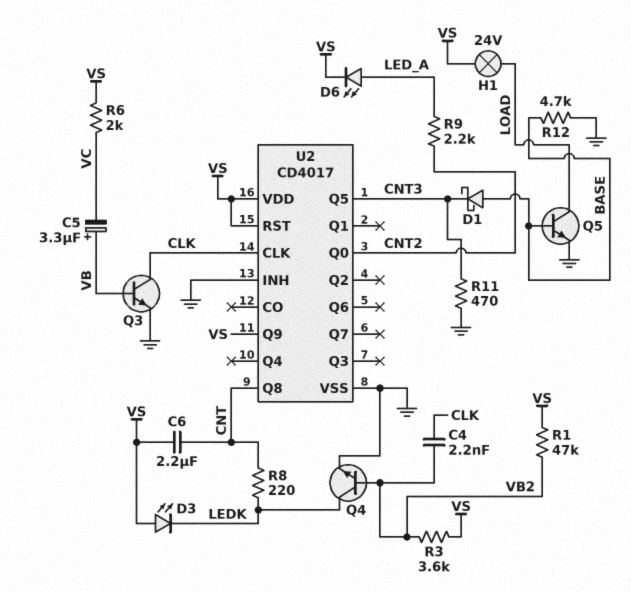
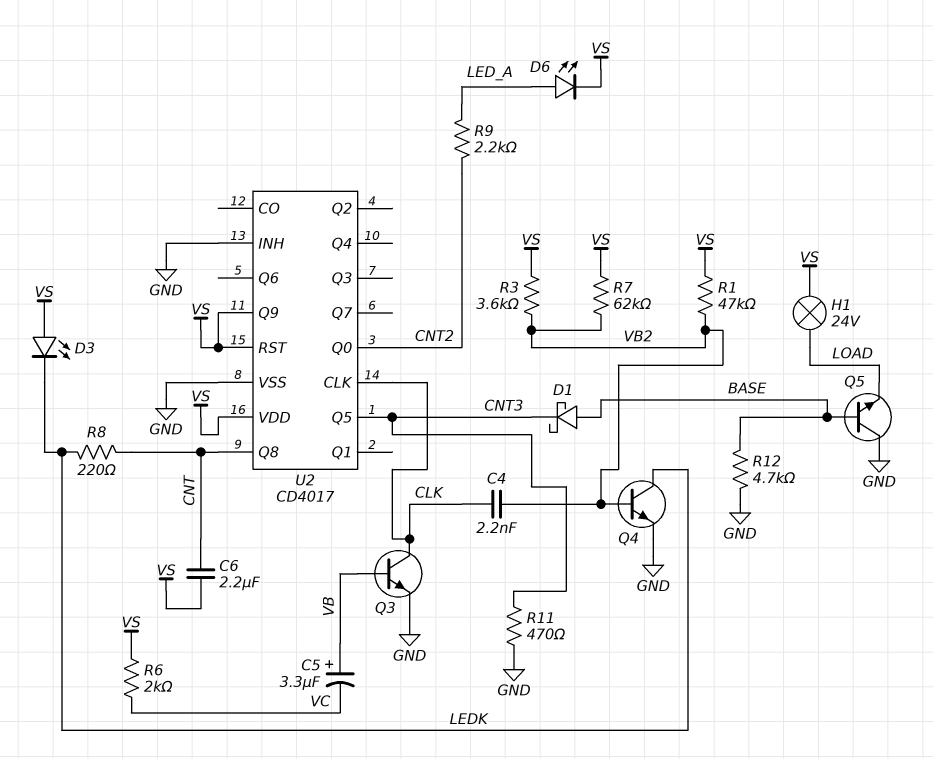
Q5: NPN (B BASE, C LOAD, E GND) -> NPN (B BASE, C GND, E LOAD)
R7: none -> 62k (VB2, VS)

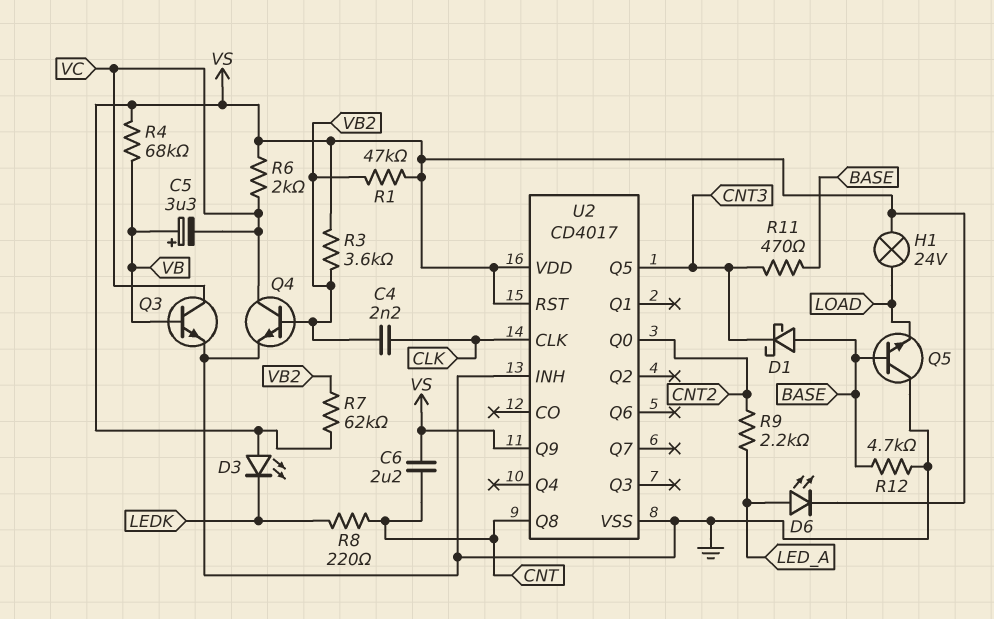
Q3: NPN (B VB, C CLK, E GND) -> NPN (B VB, C VC, E GND)
Q4: NPN (B VB2, C LEDK, E GND) -> NPN (B VB2, C VC, E GND)
R4: none -> 68k (VB, VS)
R11: 470 (CNT3, GND) -> 470 (BASE, CNT3)

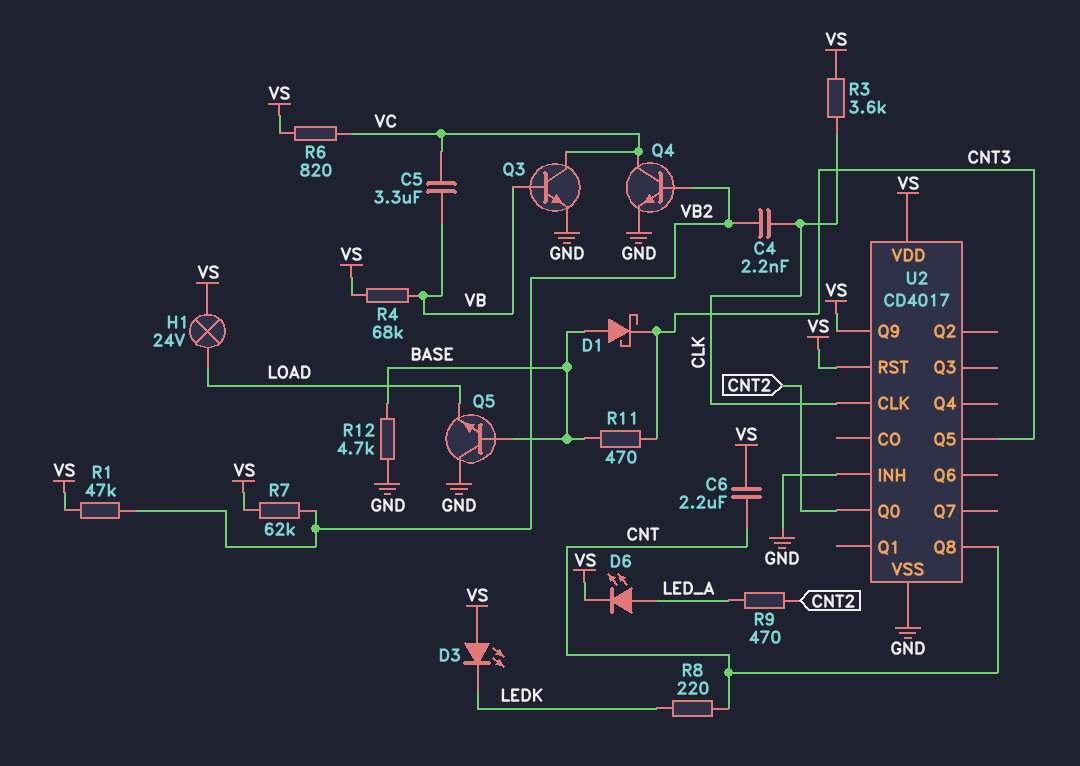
C5: 3.3uF (plus VB, minus VC) -> 3.3uF (VB, VC)
R3: 3.6k (VB2, VS) -> 3.6k (CLK, VS)
R6: 2k (VC, VS) -> 820 (VC, VS)
R9: 2.2k (CNT2, LED_A) -> 470 (CNT2, LED_A)

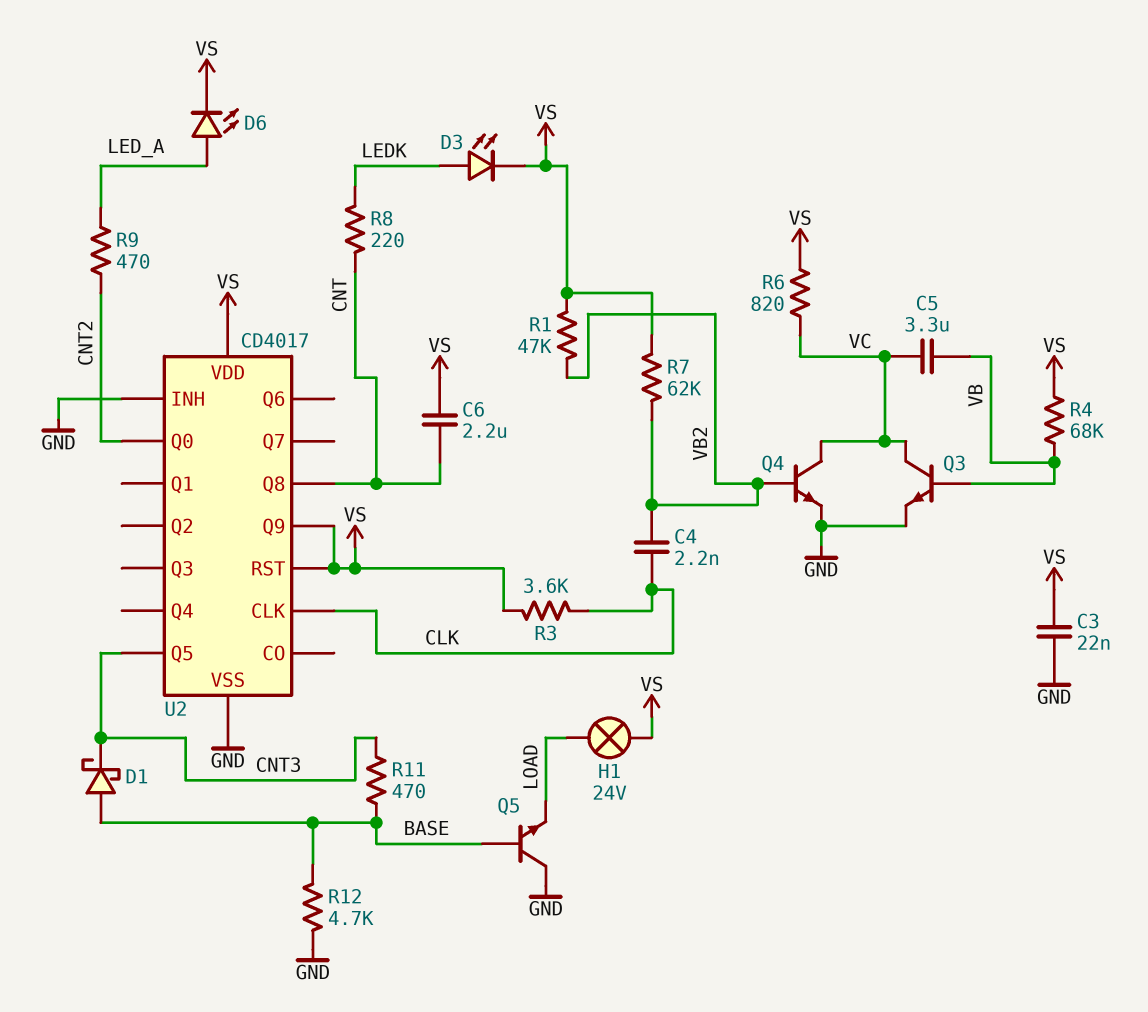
C3: none -> 22nF (GND, VS)
D3: LED (A VS, K LEDK) -> LED (A LEDK, K VS)

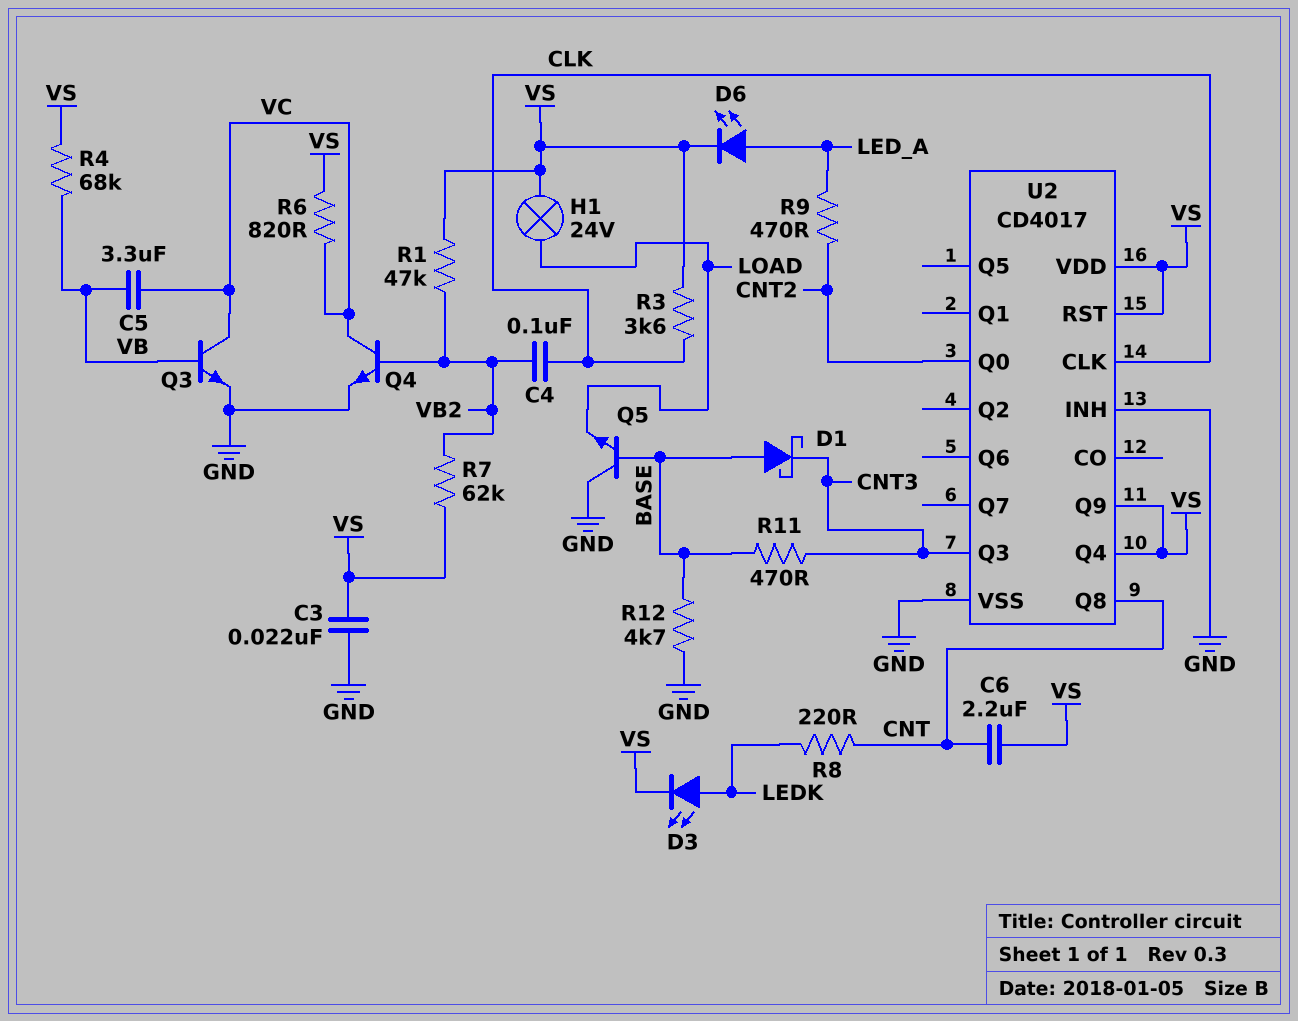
C4: 2.2nF (CLK, VB2) -> 100nF (CLK, VB2)
U2 pin Q3: none -> CNT3
U2 pin Q4: none -> VS
U2 pin Q5: CNT3 -> none

